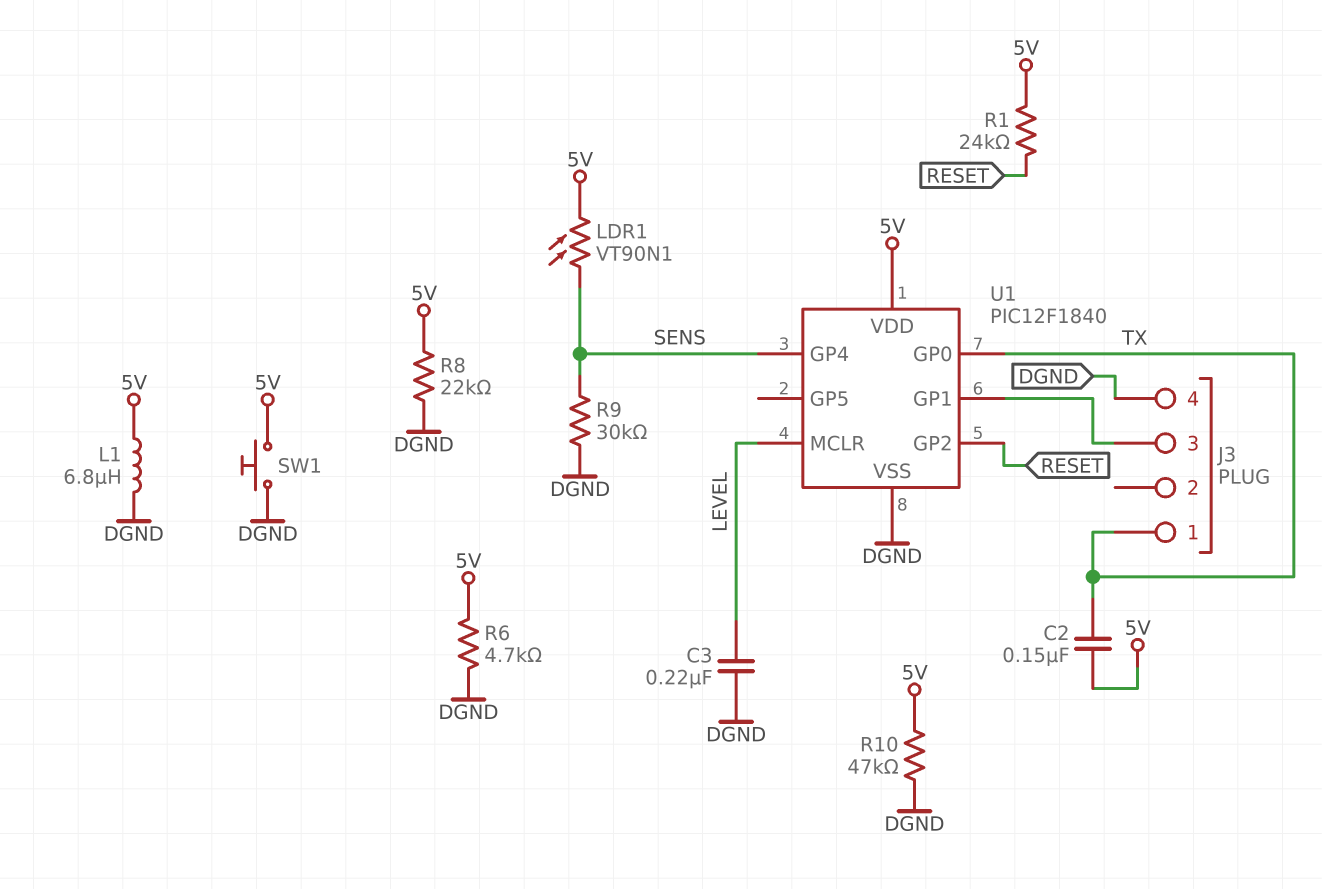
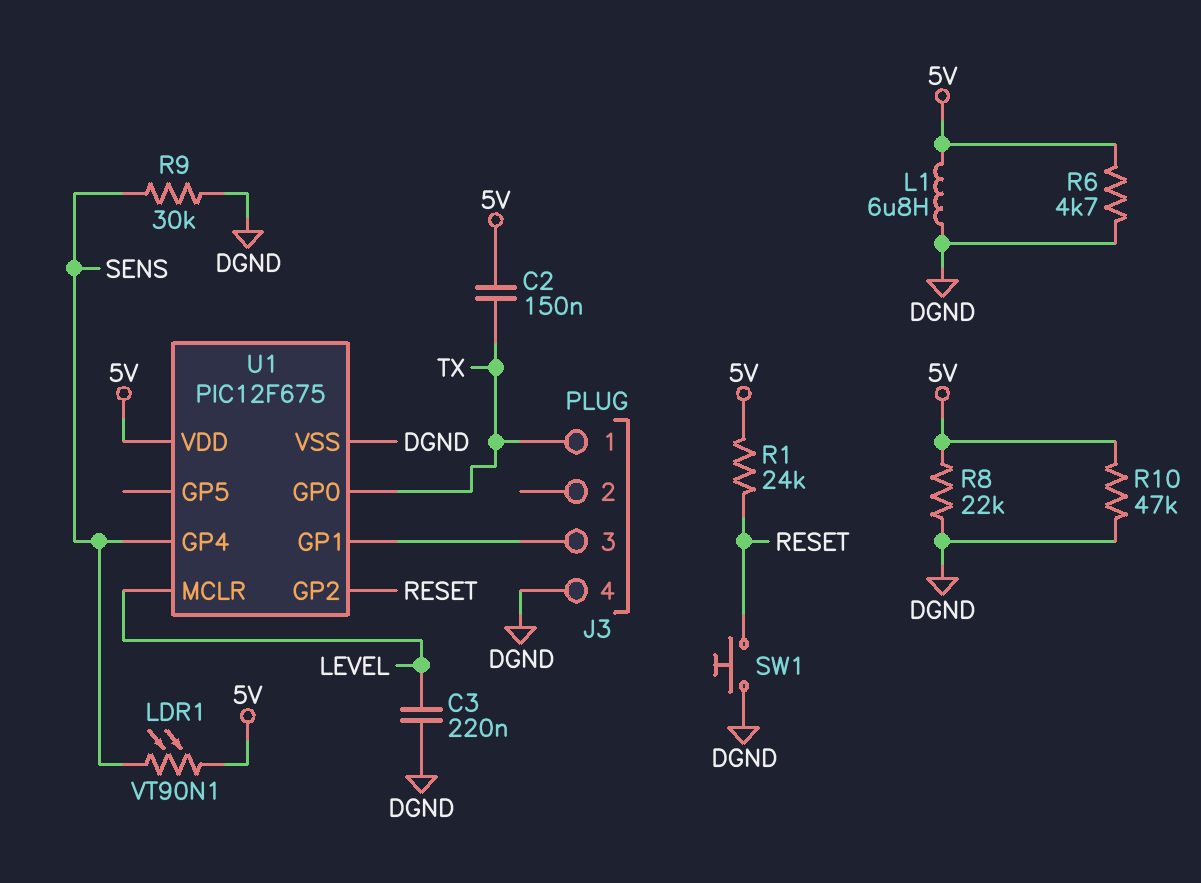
SW1: button (5V, DGND) -> button (DGND, RESET)
U1: PIC12F1840 -> PIC12F675

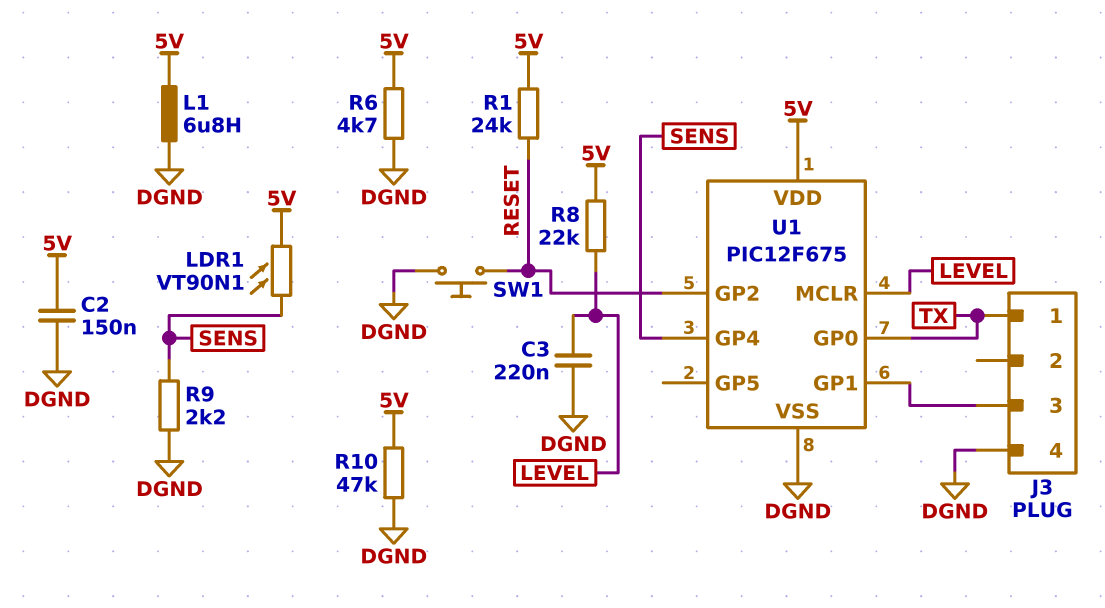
C2: 150nF (5V, TX) -> 150nF (5V, DGND)
R8: 22k (5V, DGND) -> 22k (5V, LEVEL)
R9: 30k (DGND, SENS) -> 2.2k (DGND, SENS)

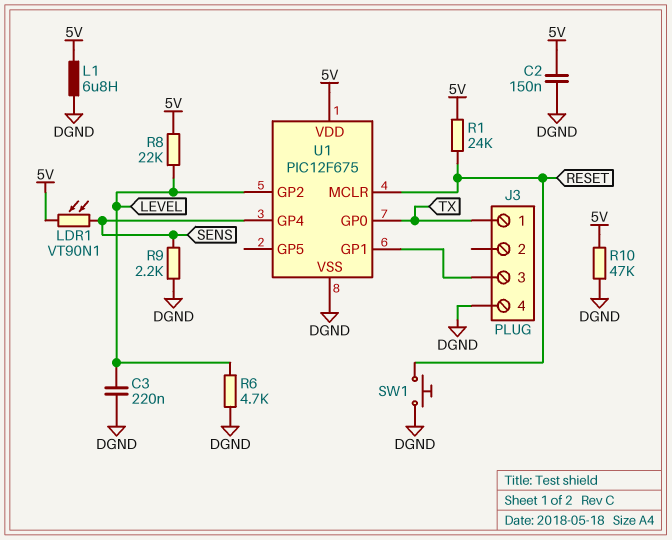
R6: 4.7k (5V, DGND) -> 4.7k (DGND, LEVEL)
U1 pin GP2: RESET -> LEVEL
U1 pin MCLR: LEVEL -> RESET

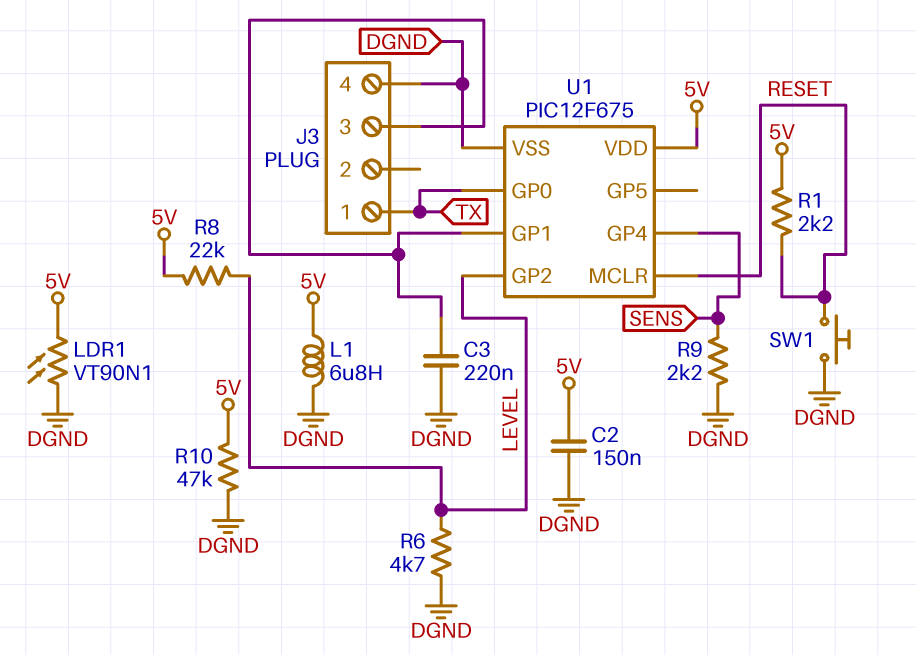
C3: 220nF (DGND, LEVEL) -> 220nF (DGND, J3/3)
LDR1: VT90N1 (5V, SENS) -> VT90N1 (5V, DGND)
R1: 24k (5V, RESET) -> 2.2k (5V, RESET)

